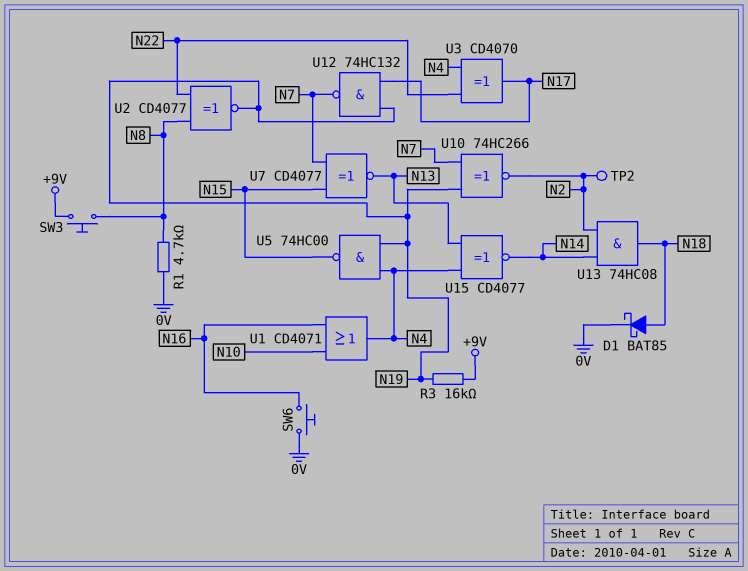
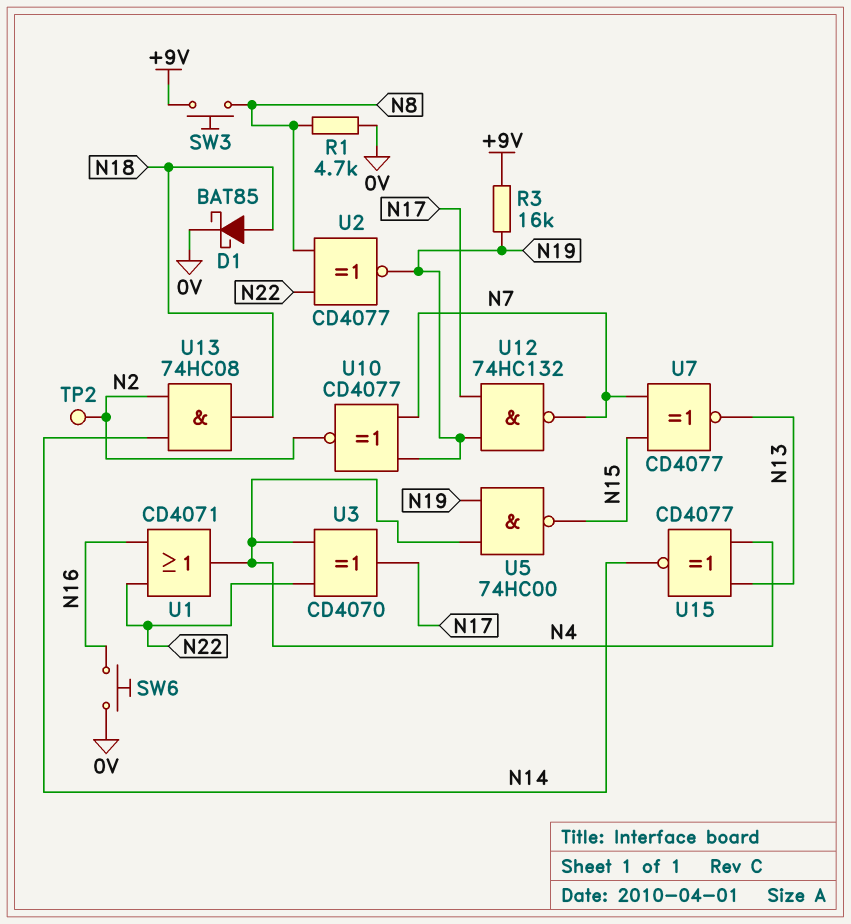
U1: OR CD4071 (in N10, in N16, out N4) -> OR CD4071 (in N16, in N22, out N4)
U10: XNOR 74HC266 (in N7, in N19, out N2) -> XNOR CD4077 (in N7, in N19, out N2)

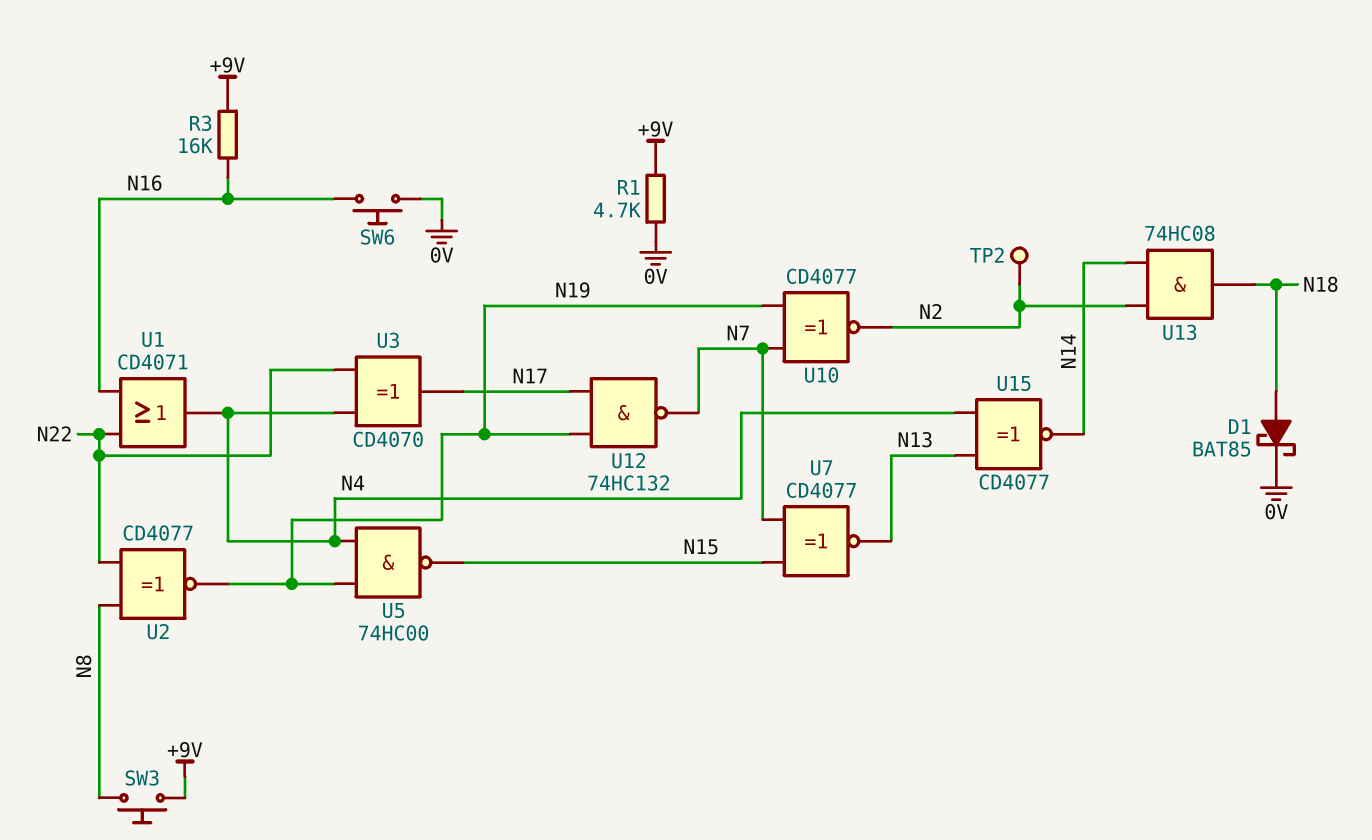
R1: 4.7k (0V, N8) -> 4.7k (+9V, 0V)
R3: 16k (+9V, N19) -> 16k (+9V, N16)

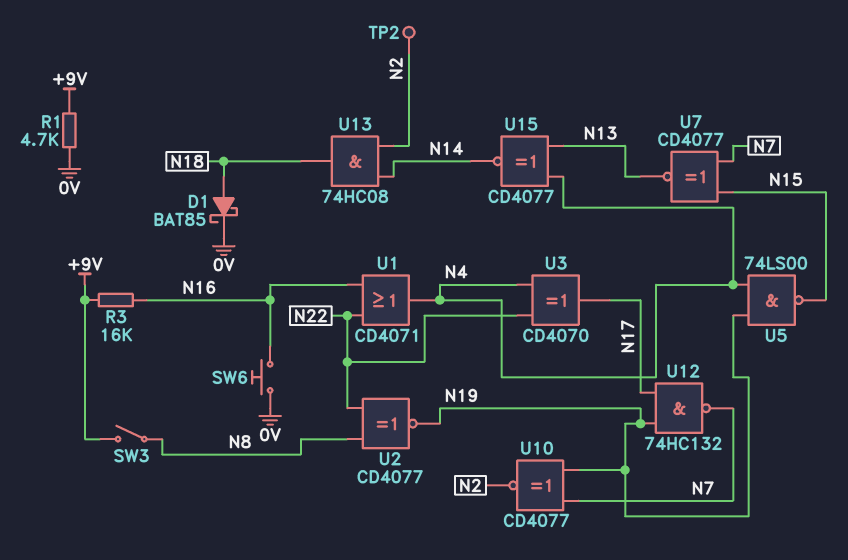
SW3: button (+9V, N8) -> switch (+9V, N8)
U5: NAND 74HC00 (in N4, in N19, out N15) -> NAND 74LS00 (in N4, in N19, out N15)

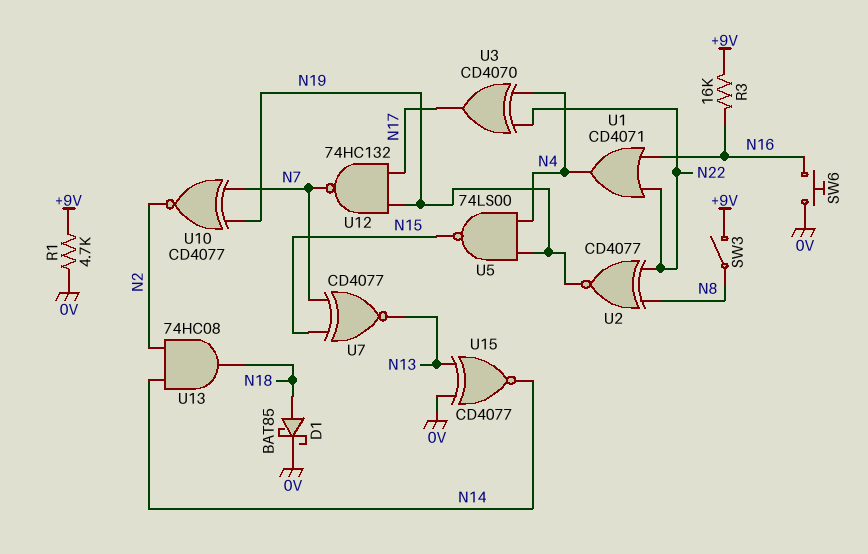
TP2: test point (N2) -> none
U15: XNOR CD4077 (in N4, in N13, out N14) -> XNOR CD4077 (in 0V, in N13, out N14)

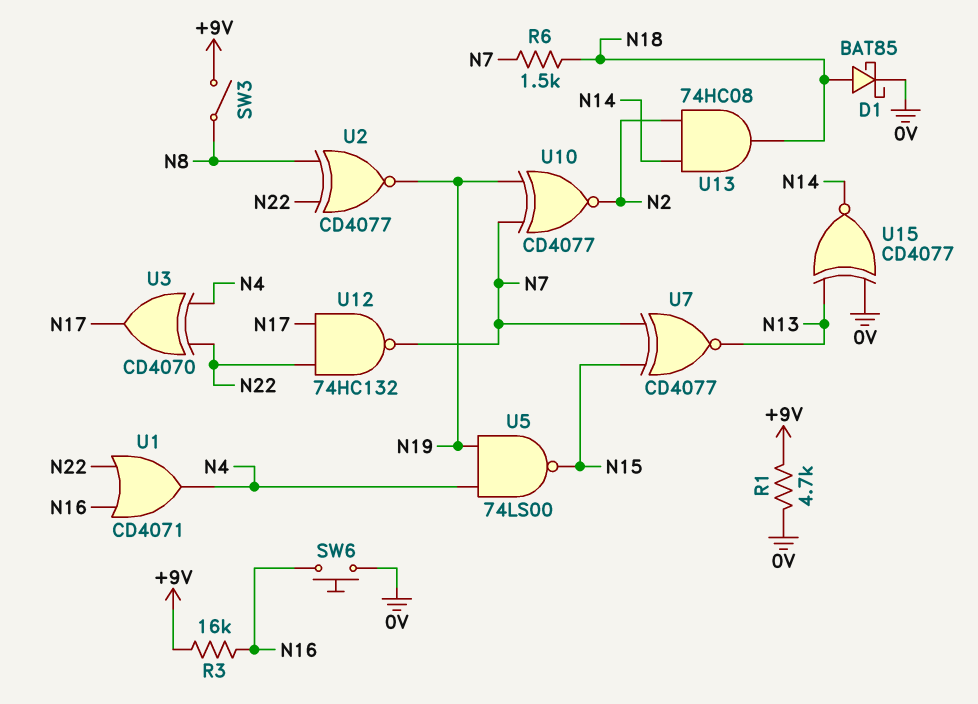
R6: none -> 1.5k (N7, N18)
U12: NAND 74HC132 (in N17, in N19, out N7) -> NAND 74HC132 (in N17, in N22, out N7)

